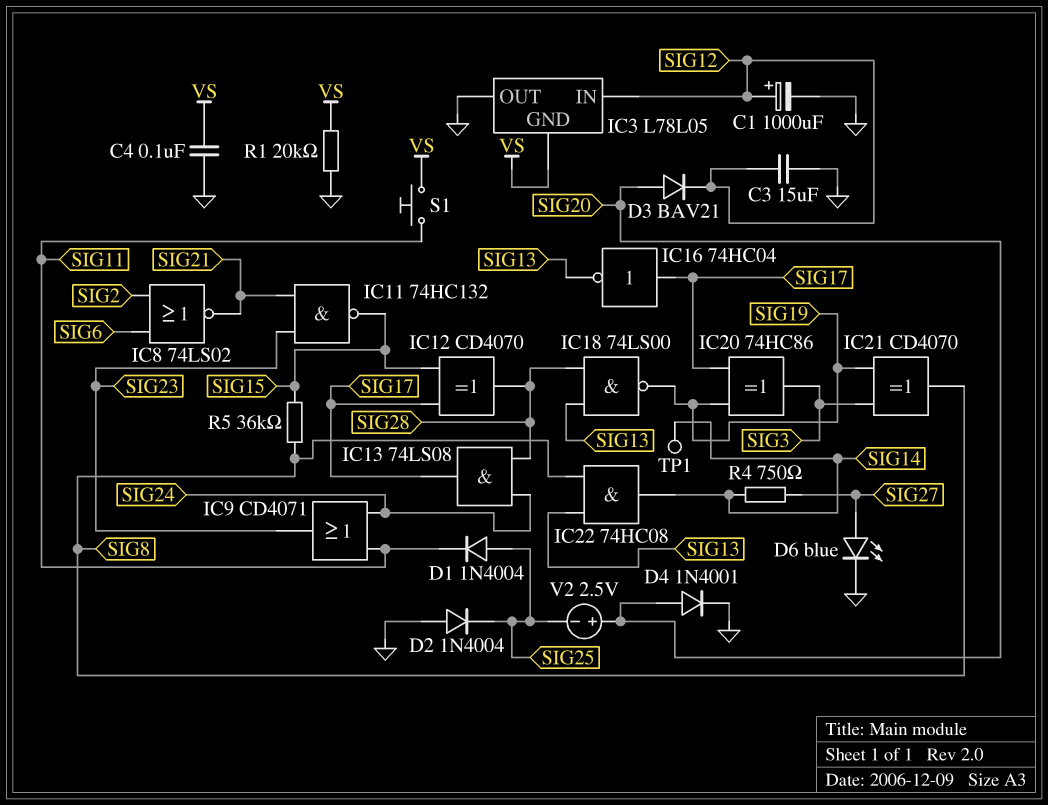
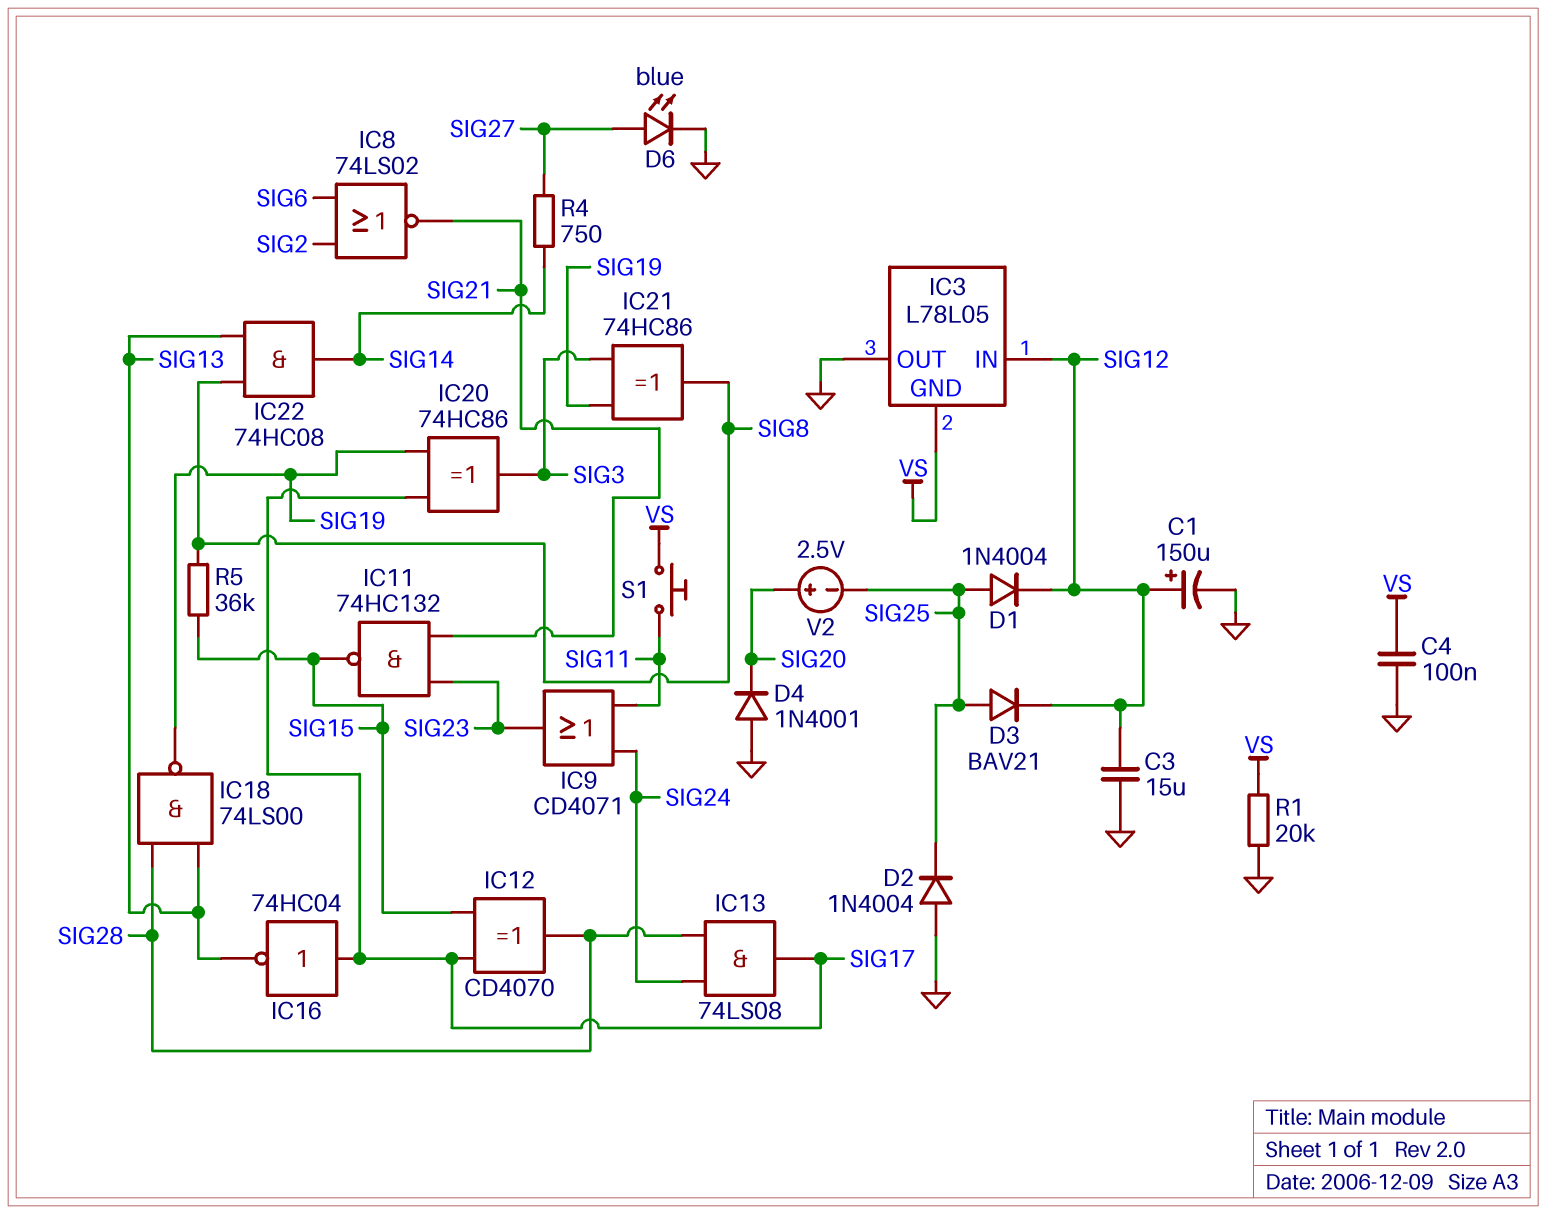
C1: 1000uF (plus SIG12, minus GND) -> 150uF (plus SIG12, minus GND)
D1: diode 1N4004 (A SIG25, K SIG11) -> diode 1N4004 (A SIG25, K SIG12)
D3: diode BAV21 (A SIG20, K SIG12) -> diode BAV21 (A SIG25, K SIG12)
D4: diode 1N4001 (A SIG20, K GND) -> diode 1N4001 (A GND, K SIG20)
IC21: XOR CD4070 (in SIG3, in SIG19, out SIG8) -> XOR 74HC86 (in SIG3, in SIG19, out SIG8)
TP1: test point (SIG14) -> none

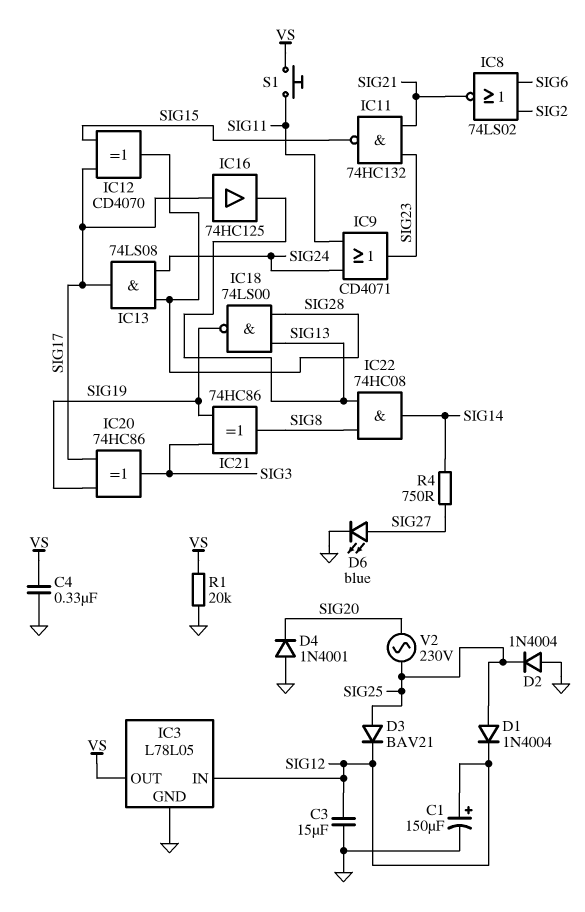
C4: 100nF (GND, VS) -> 330nF (GND, VS)
IC3 pin GND: VS -> GND
IC3 pin OUT: GND -> VS
IC16: NOT 74HC04 (in SIG17, out SIG13) -> buffer 74HC125 (in SIG17, out SIG13)
R5: 36k (SIG8, SIG15) -> none
V2: 2.5V (plus SIG20, minus SIG25) -> AC 230V (SIG20, SIG25)

